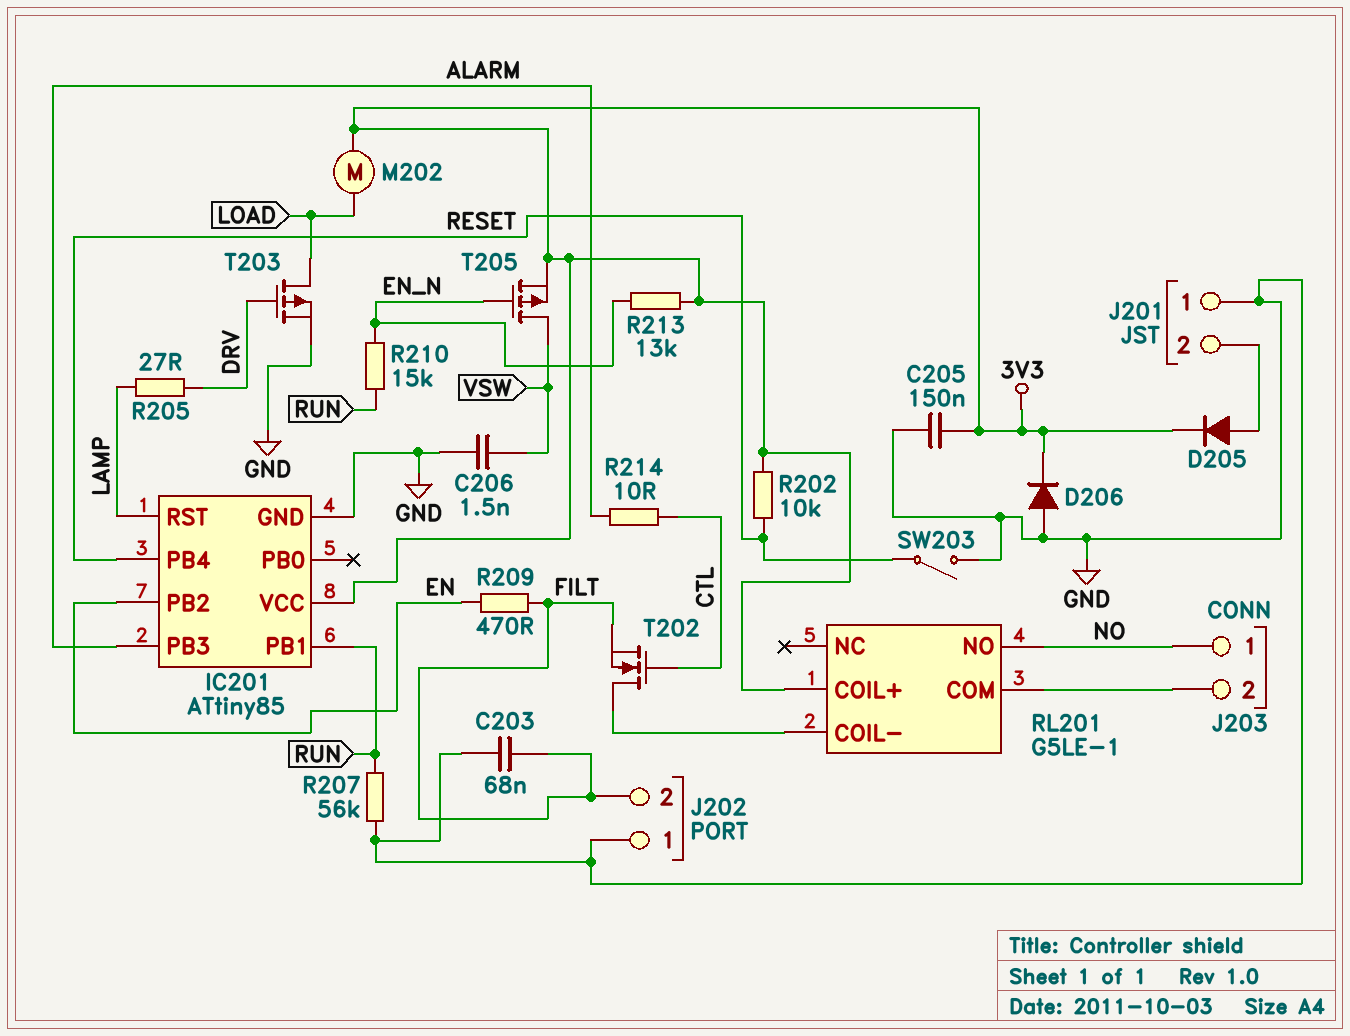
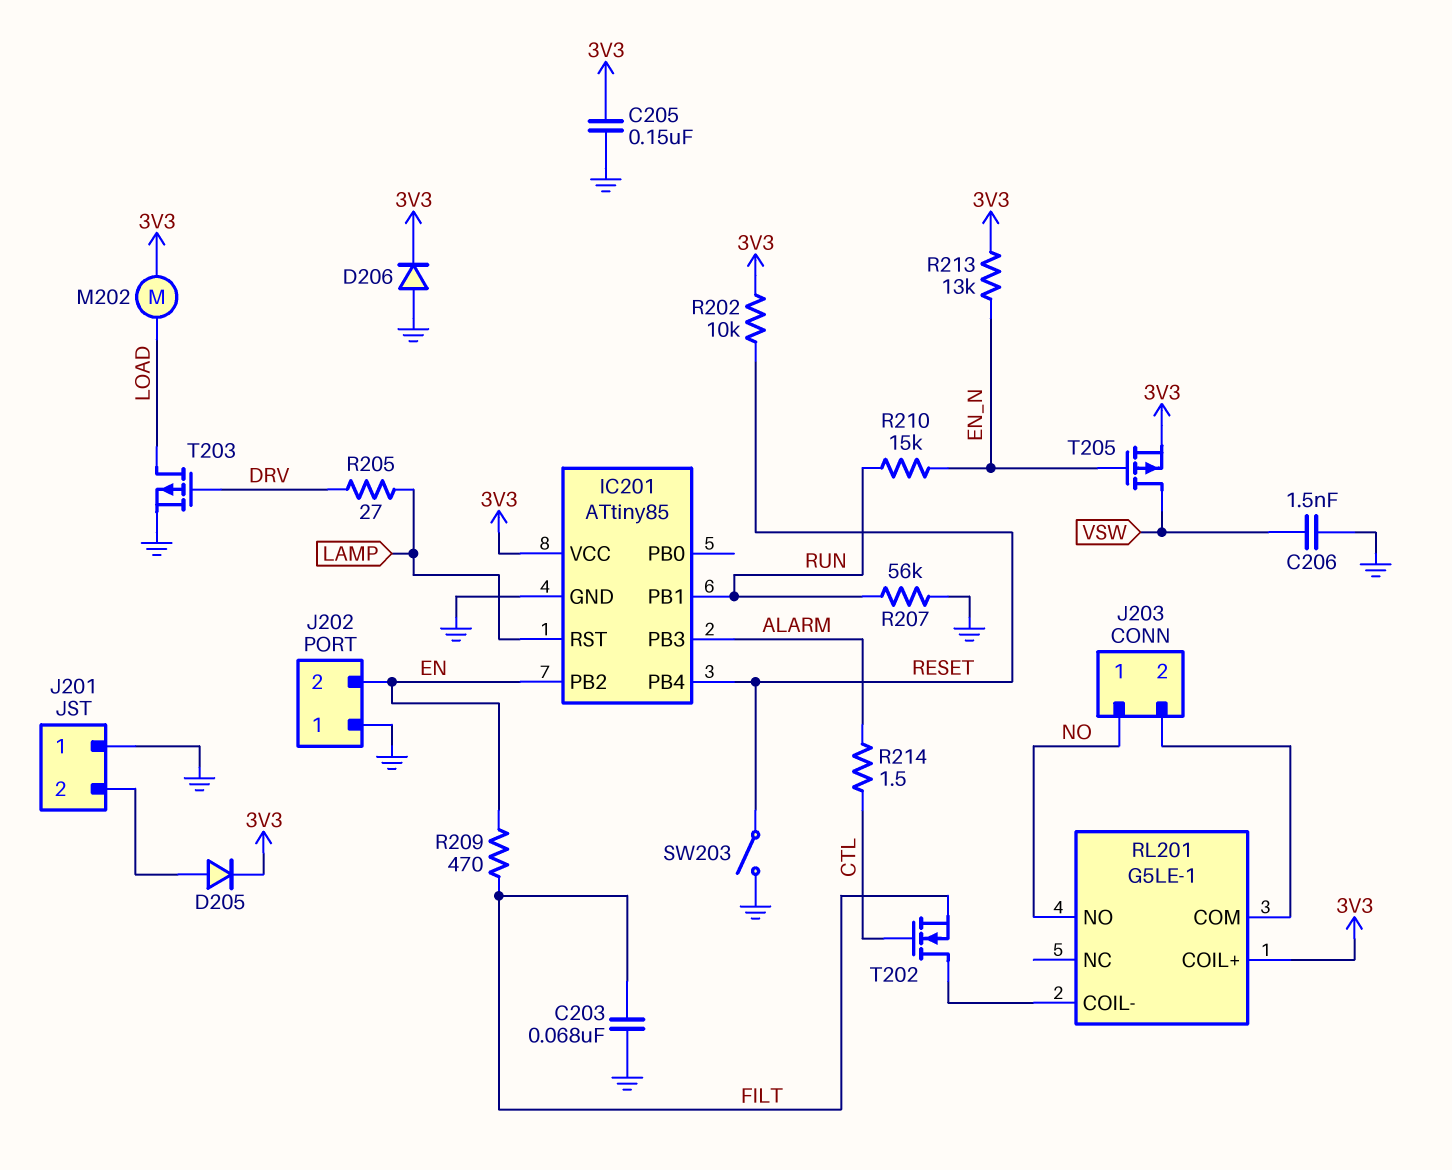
J202 pin 2: FILT -> EN
R214: 10 (ALARM, CTL) -> 1.5 (ALARM, CTL)

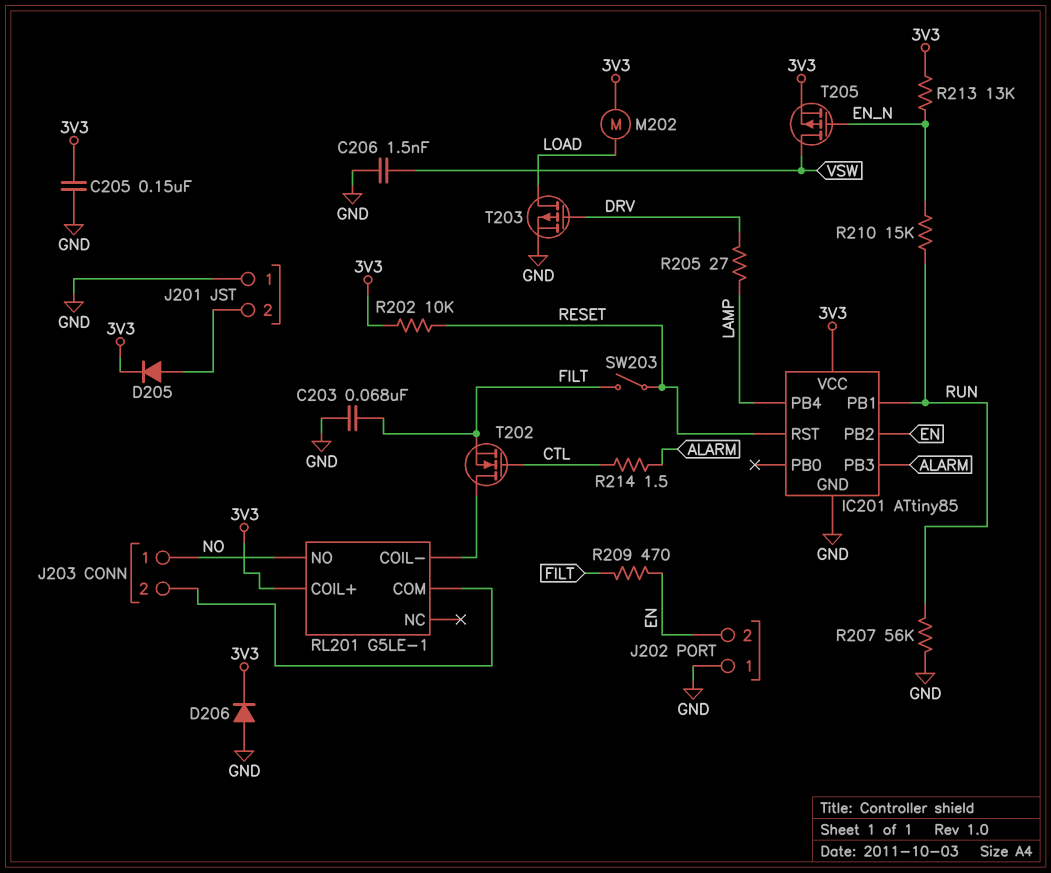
IC201 pin PB4: RESET -> LAMP
IC201 pin RST: LAMP -> RESET
SW203: switch (GND, RESET) -> switch (FILT, RESET)

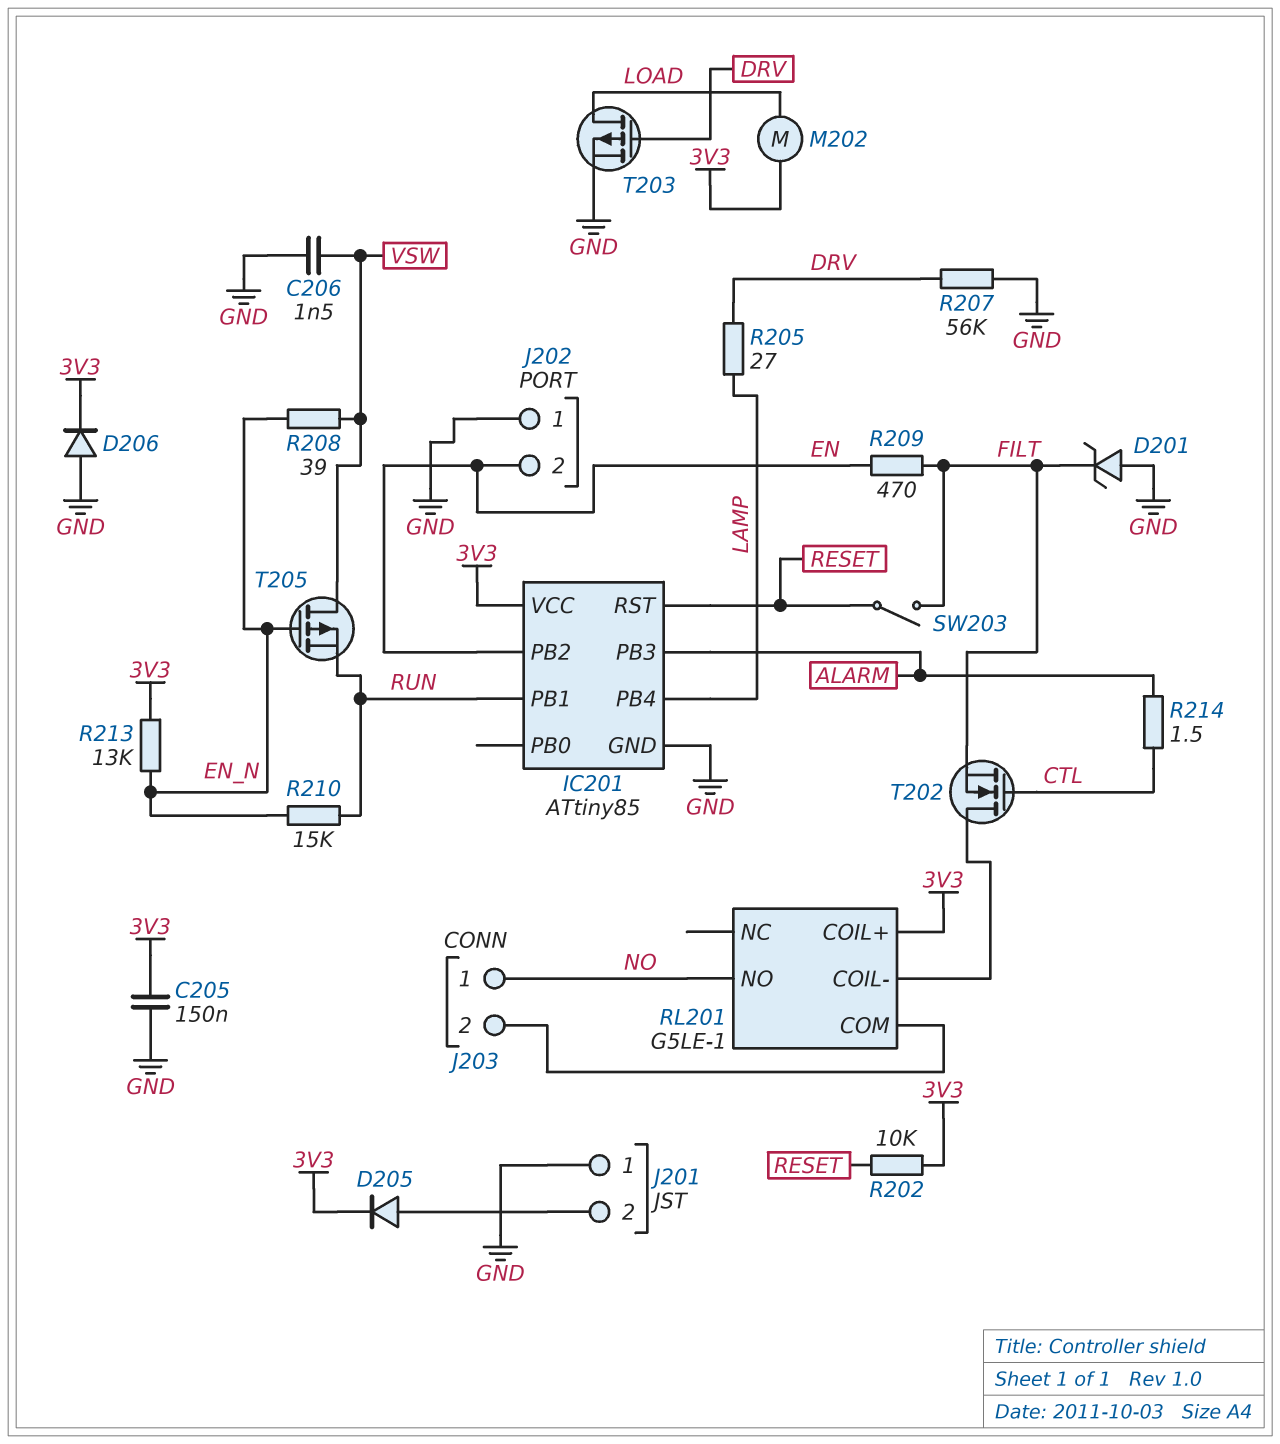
C203: 68nF (FILT, GND) -> none
D201: none -> zener (A GND, K FILT)
R207: 56k (GND, RUN) -> 56k (DRV, GND)
R208: none -> 39 (EN_N, VSW)
T205: PMOS (G EN_N, D VSW, S 3V3) -> PMOS (G EN_N, D VSW, S RUN)

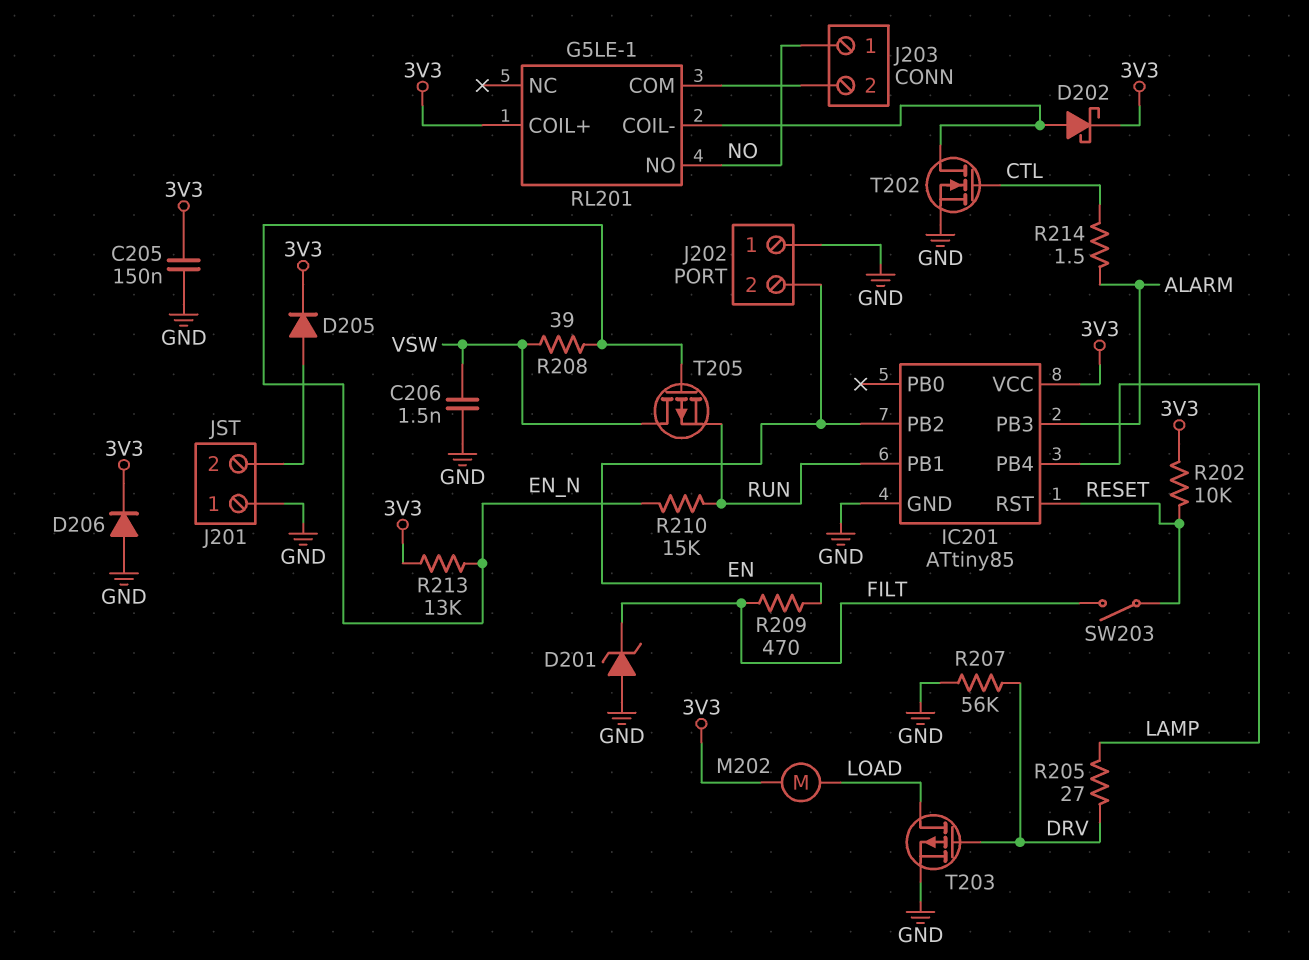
D202: none -> schottky (A RL201/COIL-, K 3V3)
T202: NMOS (G CTL, D RL201/COIL-, S FILT) -> NMOS (G CTL, D RL201/COIL-, S GND)

